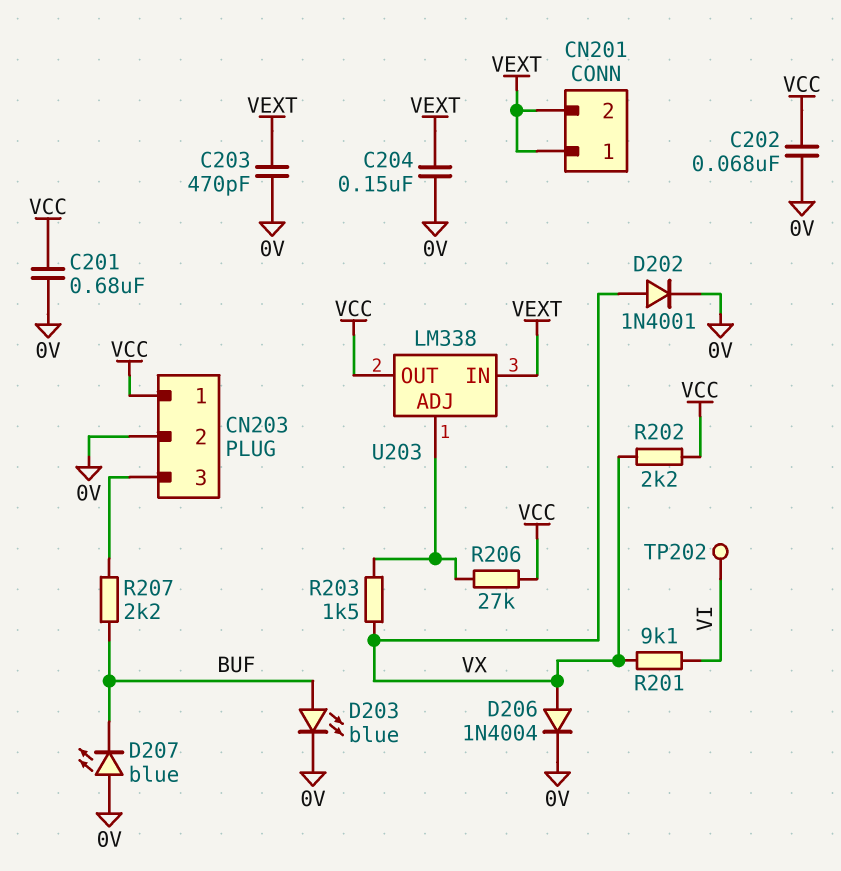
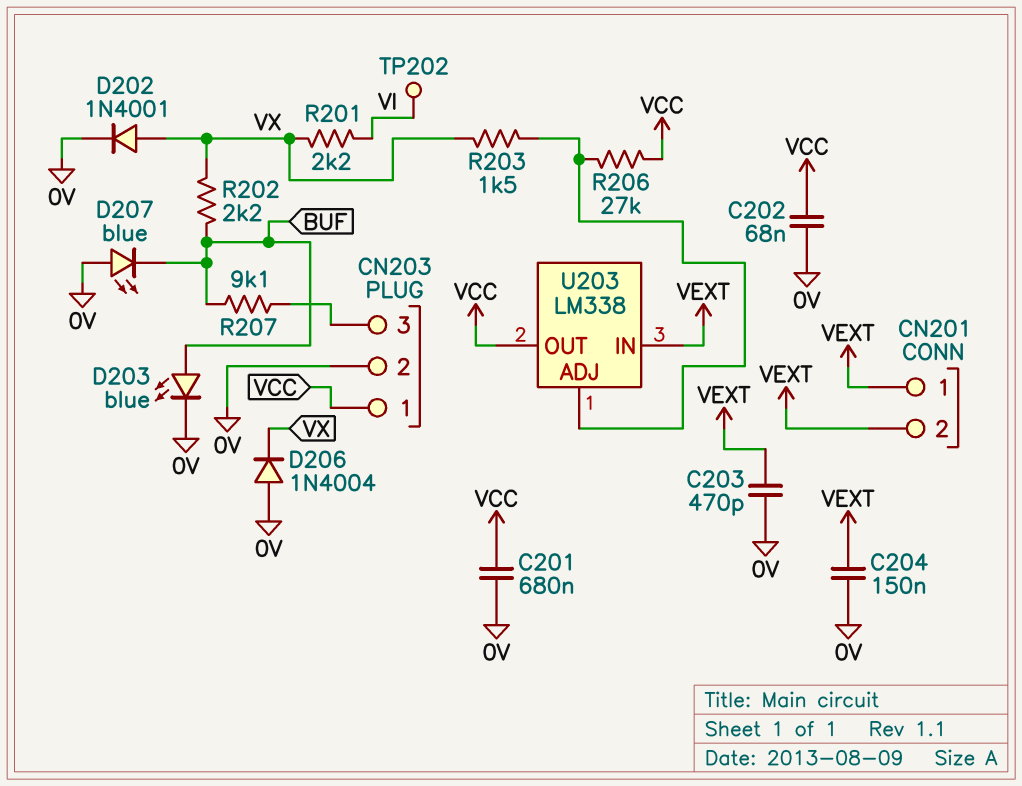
D206: diode 1N4004 (A VX, K 0V) -> diode 1N4004 (A 0V, K VX)
R201: 9.1k (VI, VX) -> 2.2k (VI, VX)
R202: 2.2k (VCC, VX) -> 2.2k (BUF, VX)
R207: 2.2k (BUF, CN203/3) -> 9.1k (BUF, CN203/3)

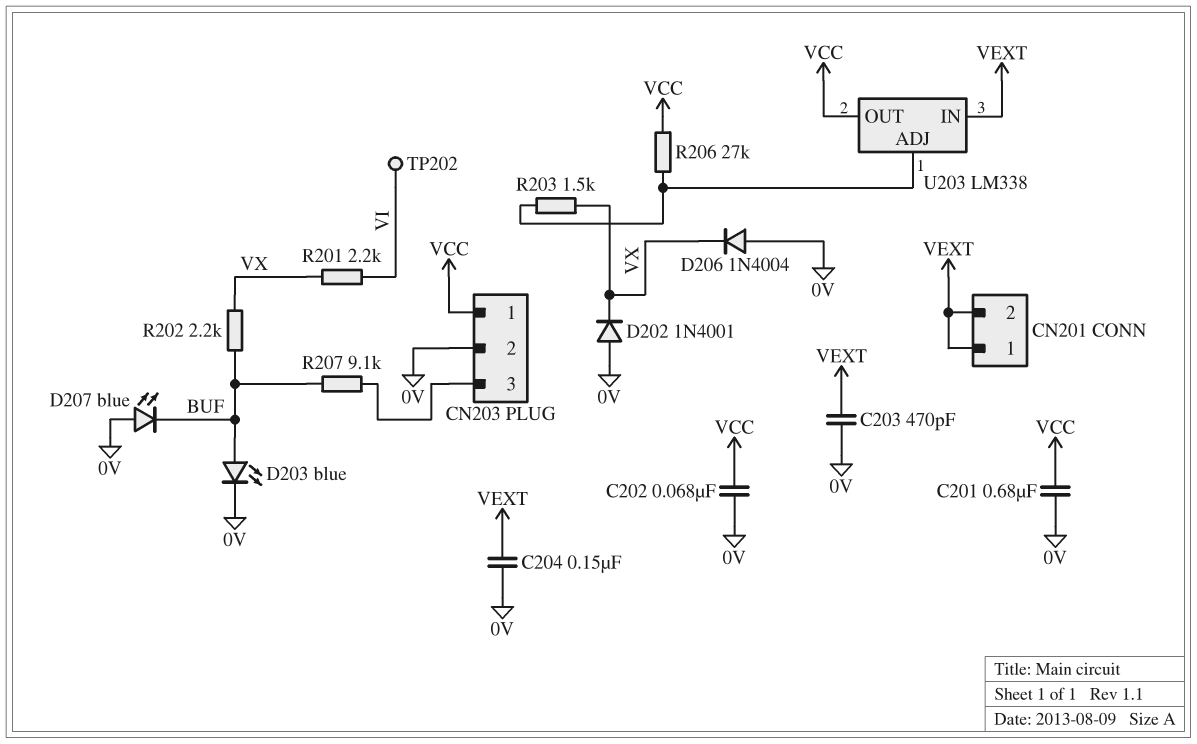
D202: diode 1N4001 (A VX, K 0V) -> diode 1N4001 (A 0V, K VX)

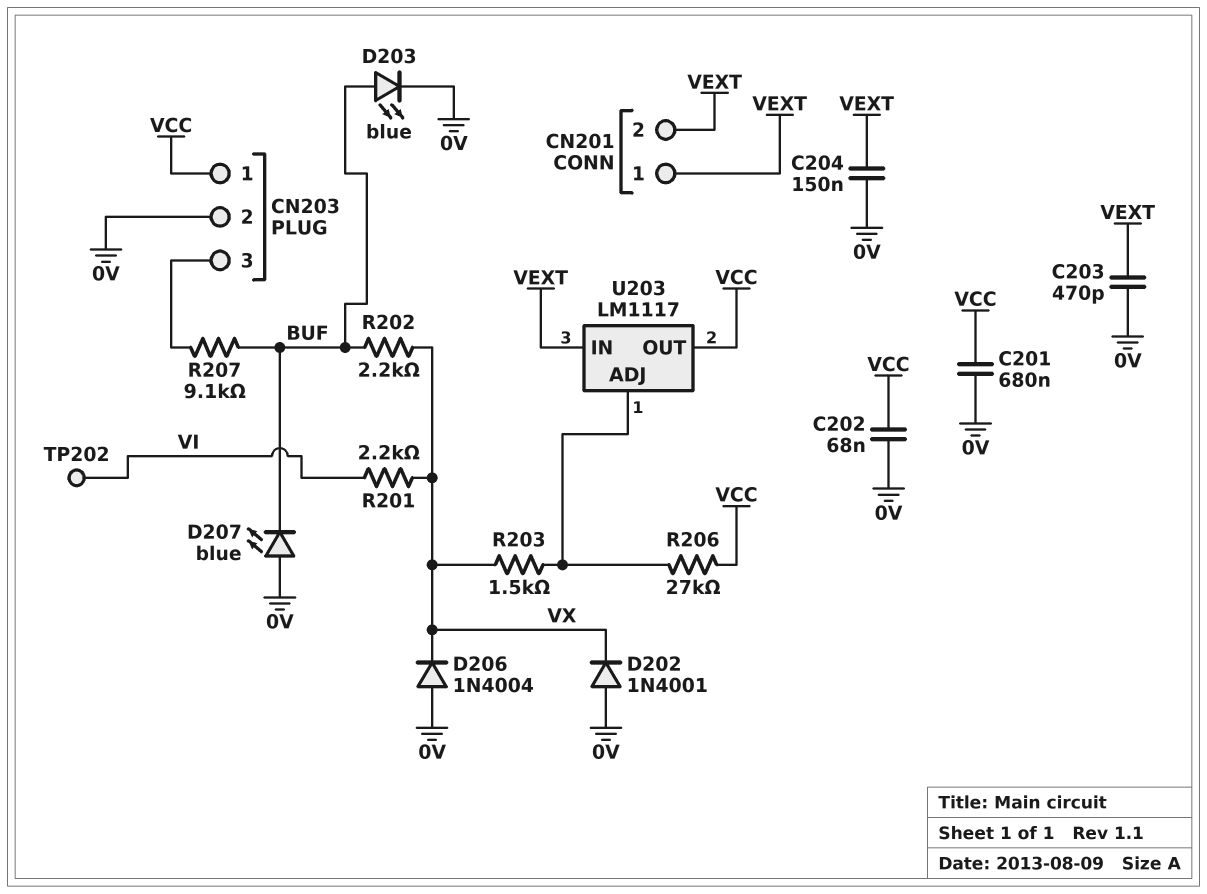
U203: LM338 -> LM1117

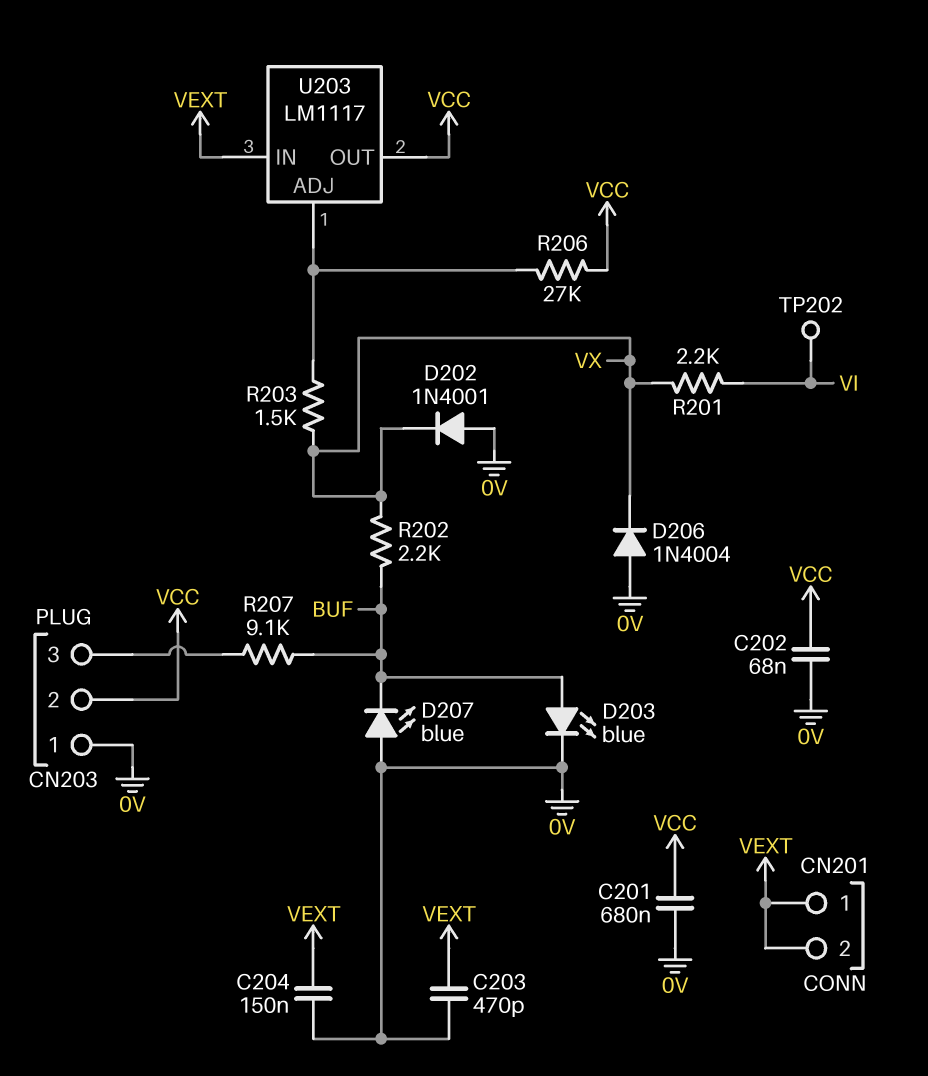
CN203 pin 1: VCC -> 0V
CN203 pin 2: 0V -> VCC

